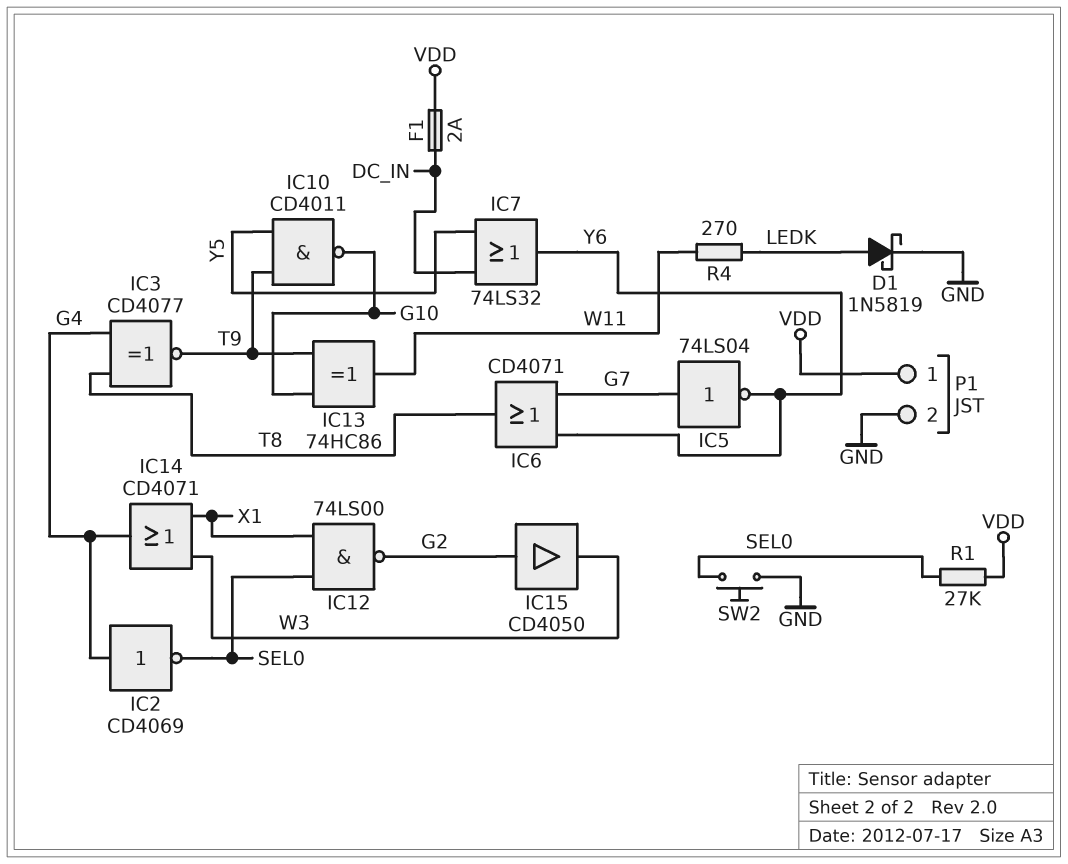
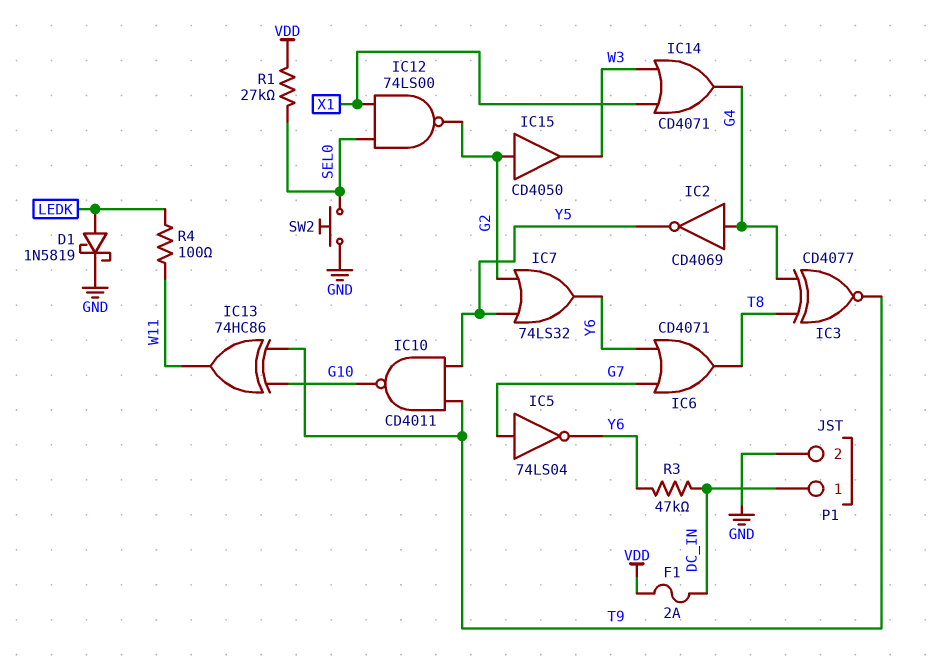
IC2: NOT CD4069 (in G4, out SEL0) -> NOT CD4069 (in G4, out Y5)
IC7: OR 74LS32 (in DC_IN, in Y5, out Y6) -> OR 74LS32 (in G2, in Y5, out Y6)
P1 pin 1: VDD -> DC_IN
R3: none -> 47k (DC_IN, Y6)
R4: 270 (LEDK, W11) -> 100 (LEDK, W11)

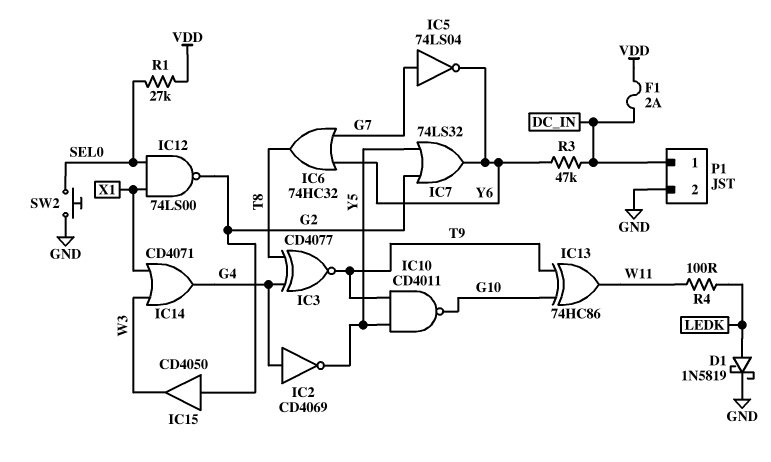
IC6: OR CD4071 (in G7, in Y6, out T8) -> OR 74HC32 (in G7, in Y6, out T8)

